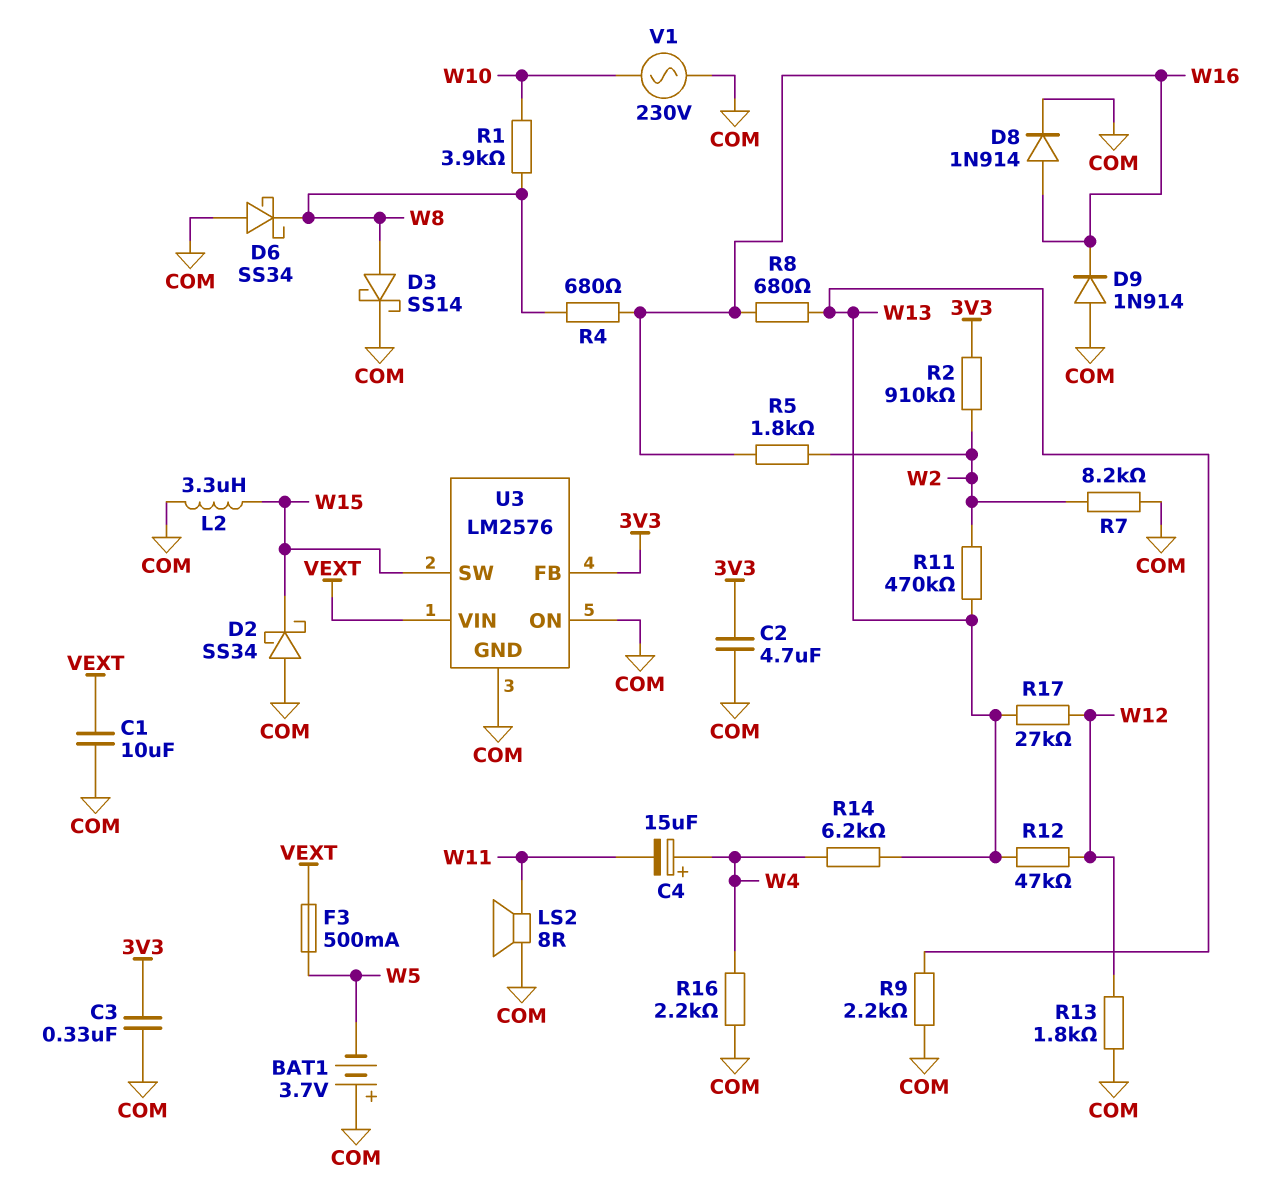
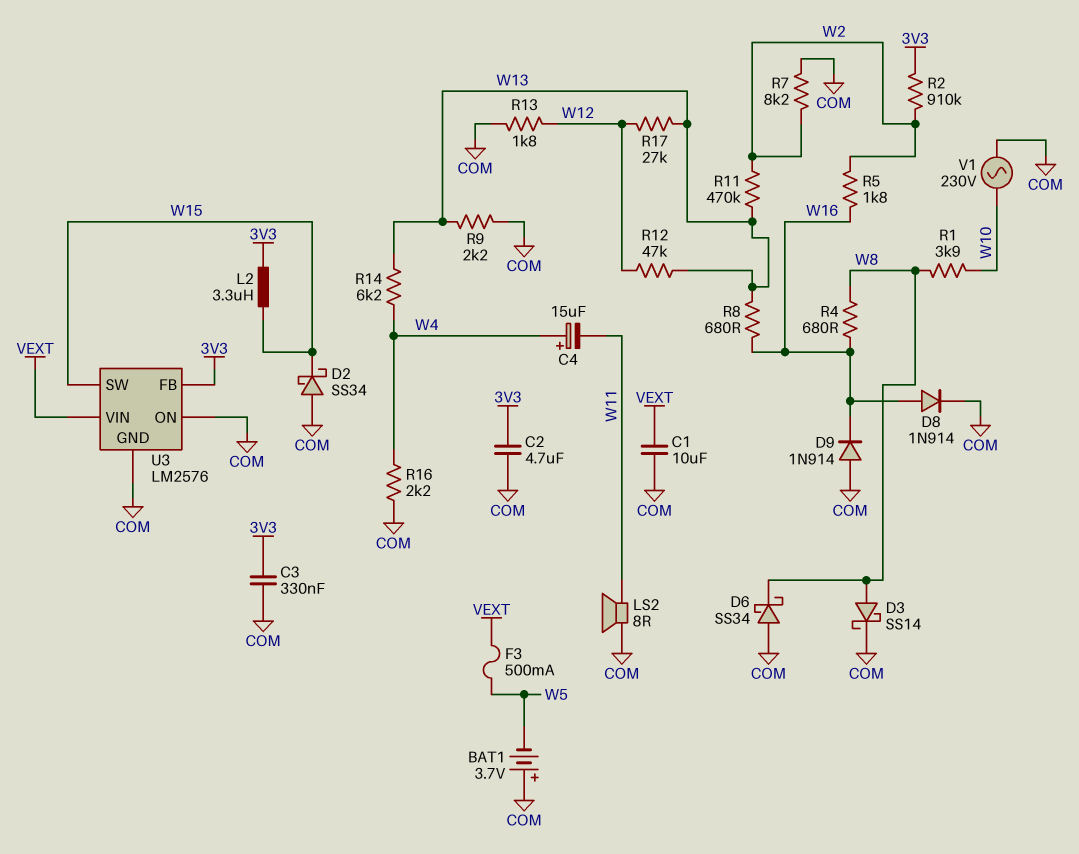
L2: 3.3uH (COM, W15) -> 3.3uH (3V3, W15)

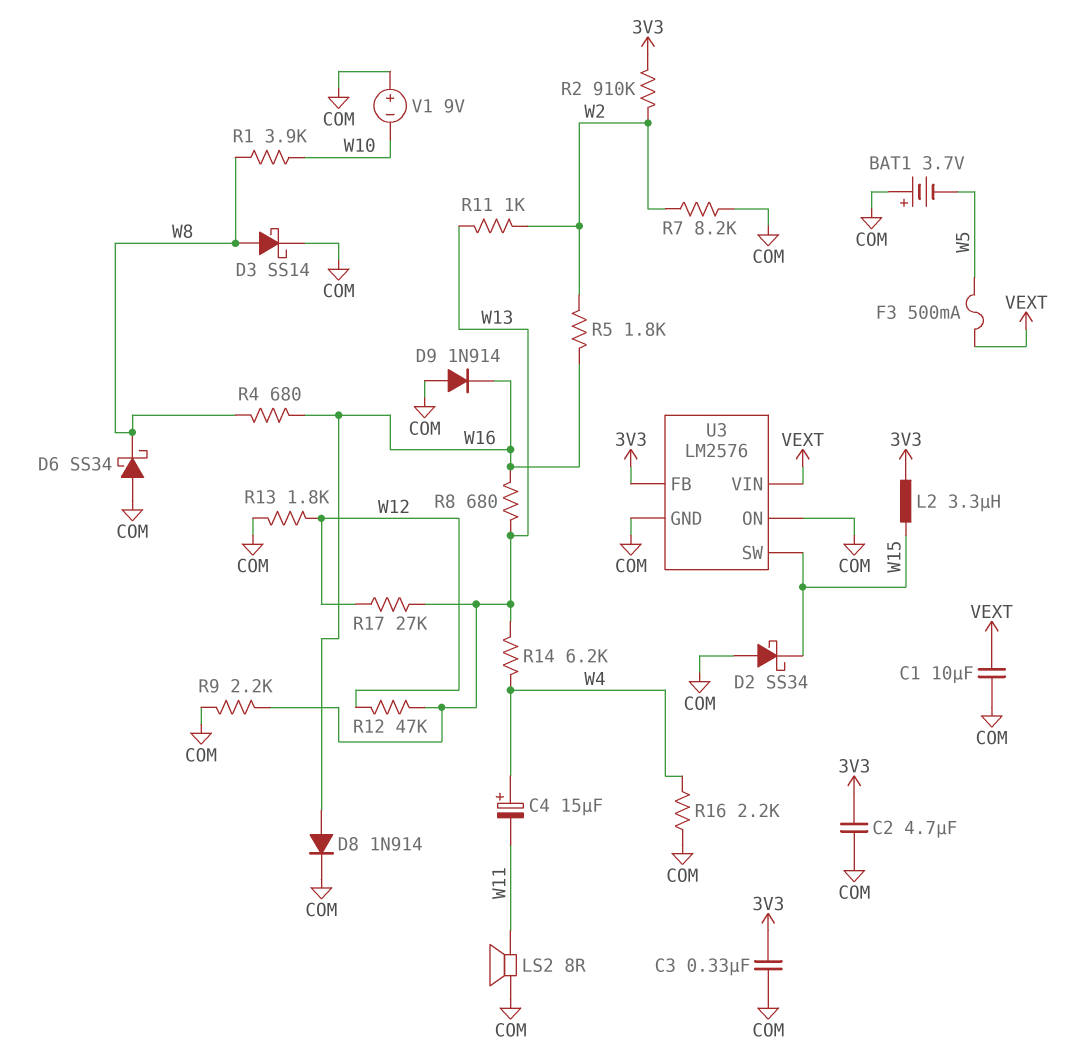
R11: 470k (W2, W13) -> 1k (W2, W13)
V1: AC 230V (COM, W10) -> 9V (plus COM, minus W10)

